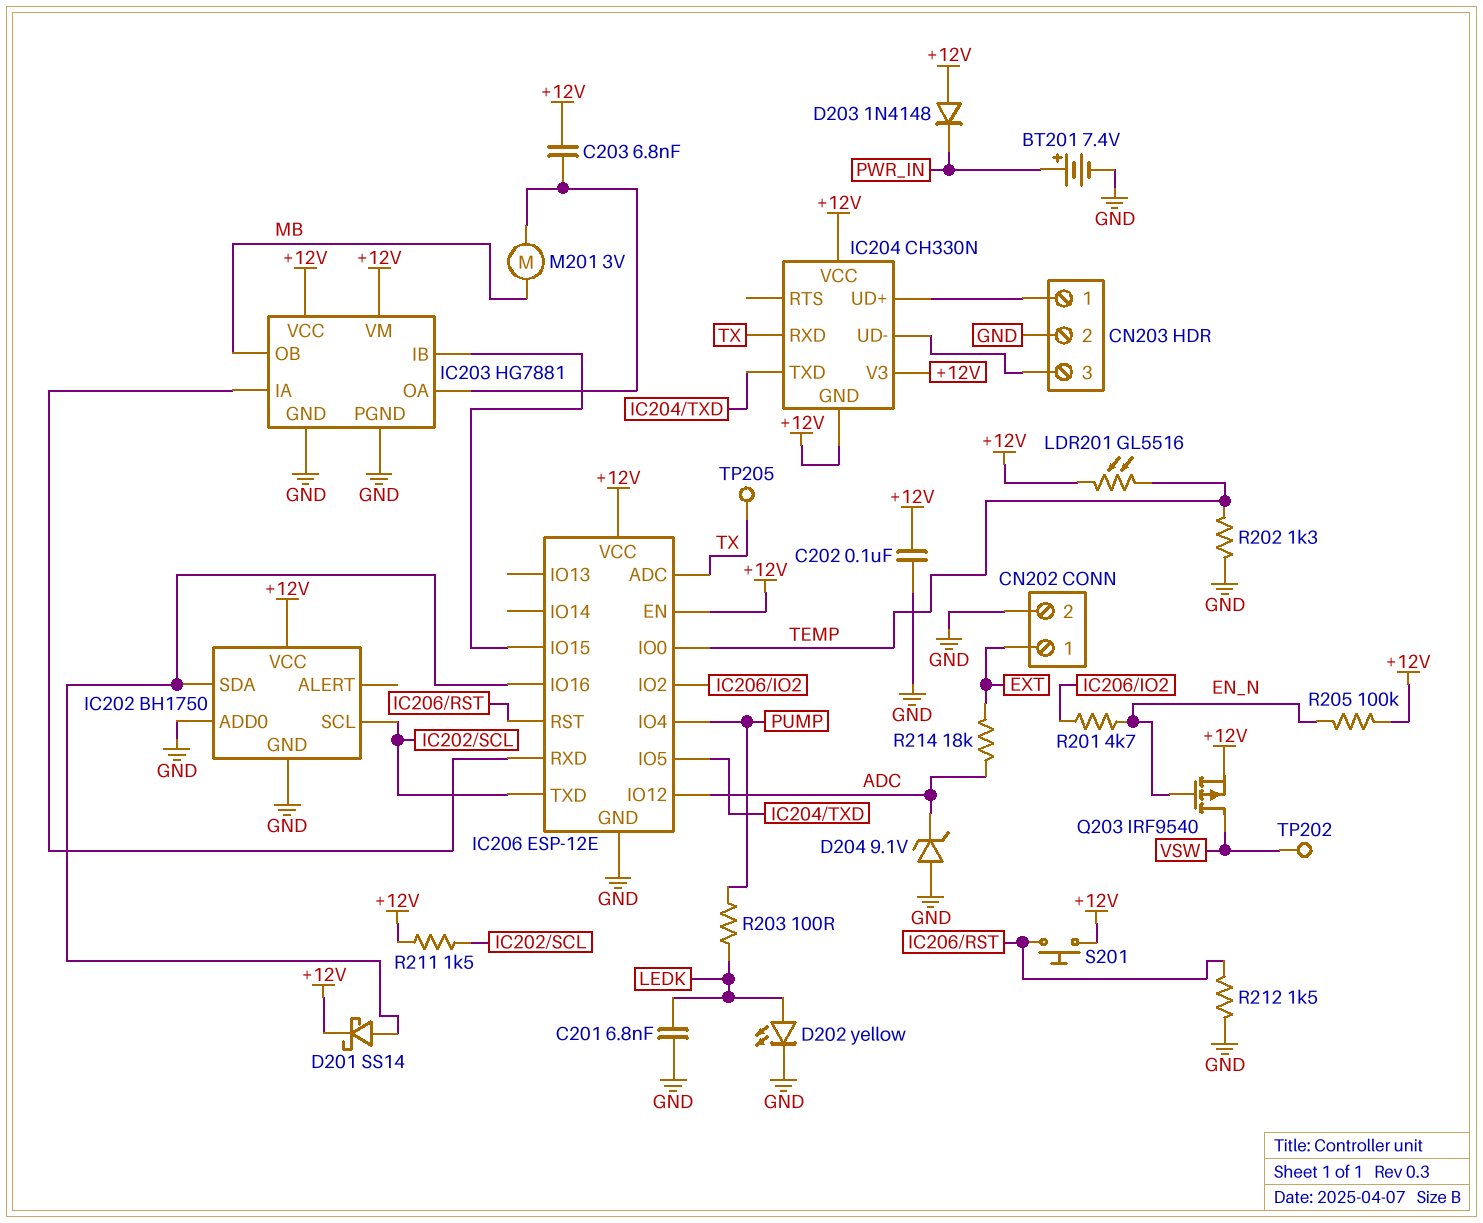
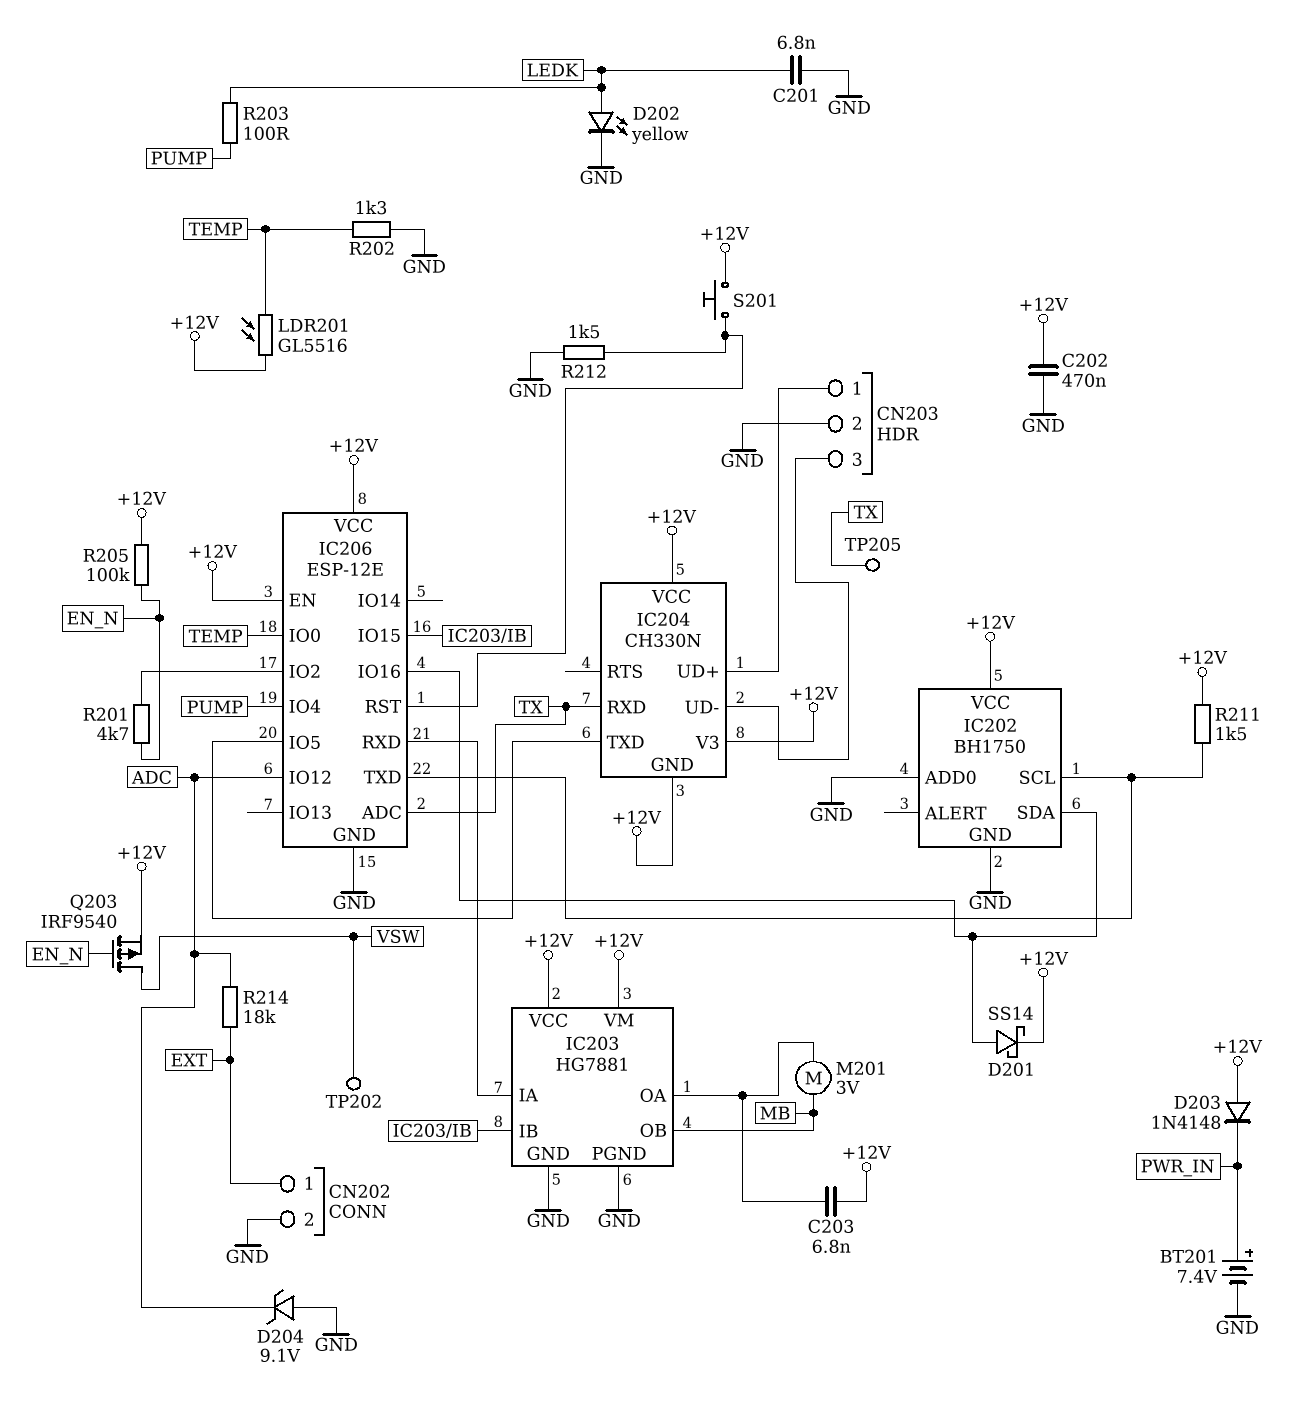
C202: 100nF (+12V, GND) -> 470nF (+12V, GND)

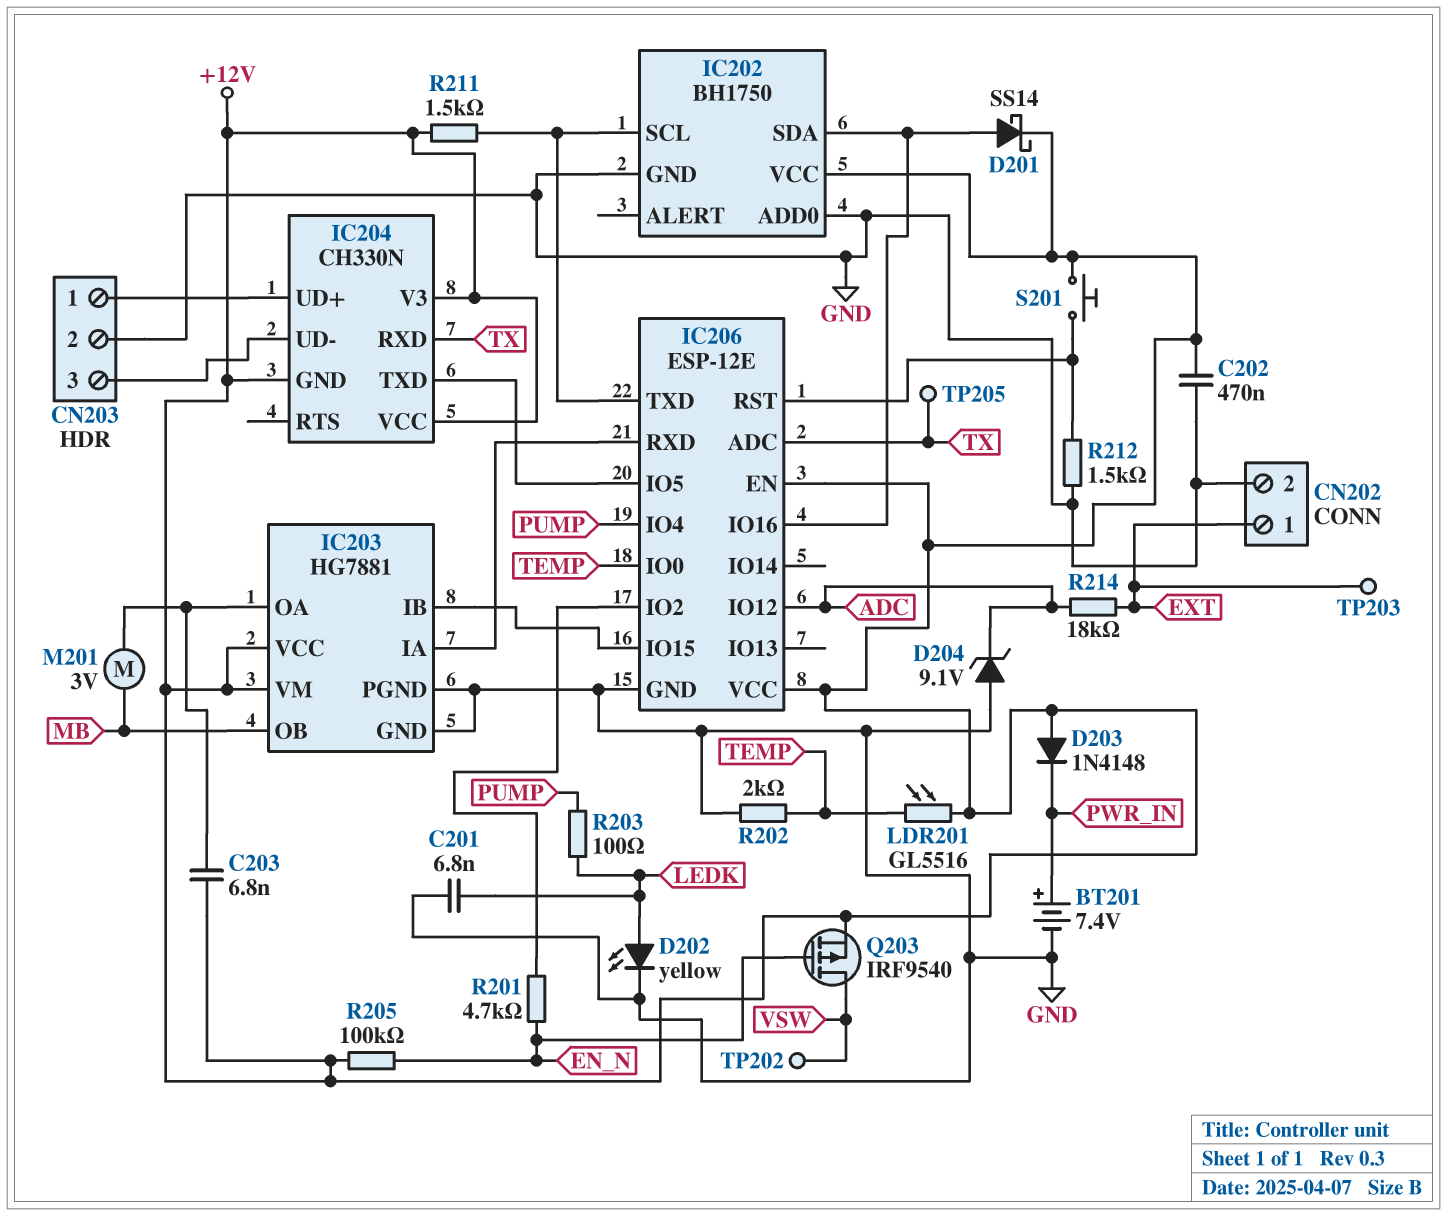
R202: 1.3k (GND, TEMP) -> 2k (GND, TEMP)
TP203: none -> test point (EXT)

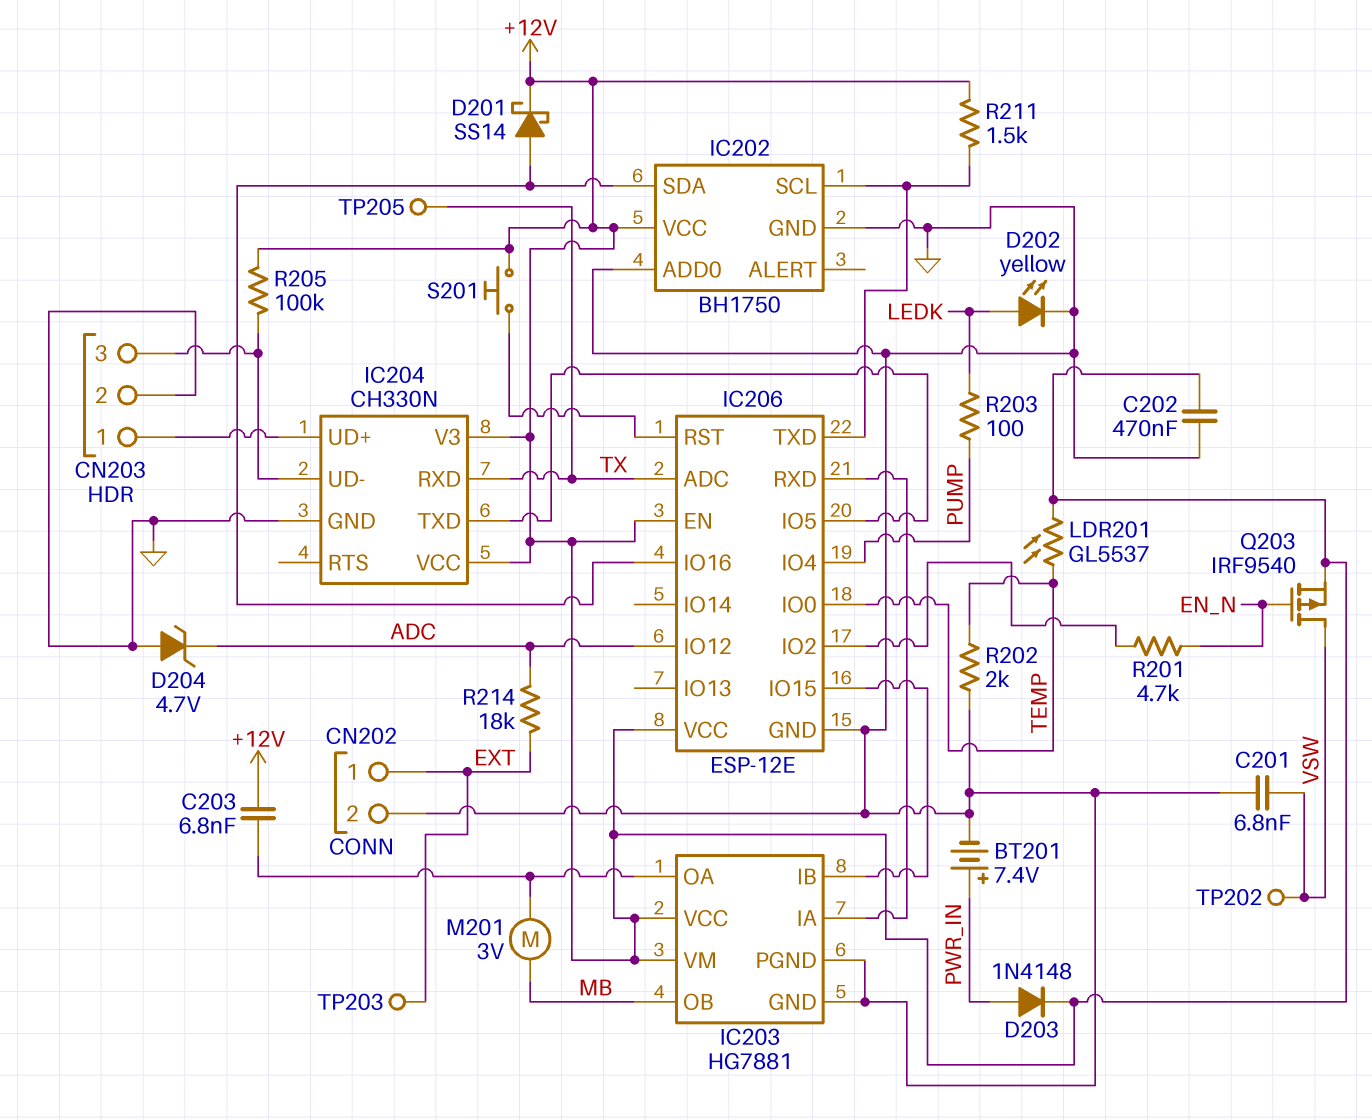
C201: 6.8nF (GND, LEDK) -> 6.8nF (GND, VSW)
D203: diode 1N4148 (A +12V, K PWR_IN) -> diode 1N4148 (A PWR_IN, K +12V)
D204: zener 9.1V (A GND, K ADC) -> zener 4.7V (A GND, K ADC)
IC204 pin GND: +12V -> GND
LDR201: GL5516 (+12V, TEMP) -> GL5537 (+12V, TEMP)
R205: 100k (+12V, EN_N) -> 100k (+12V, CN203/3)
R212: 1.5k (GND, IC206/RST) -> none

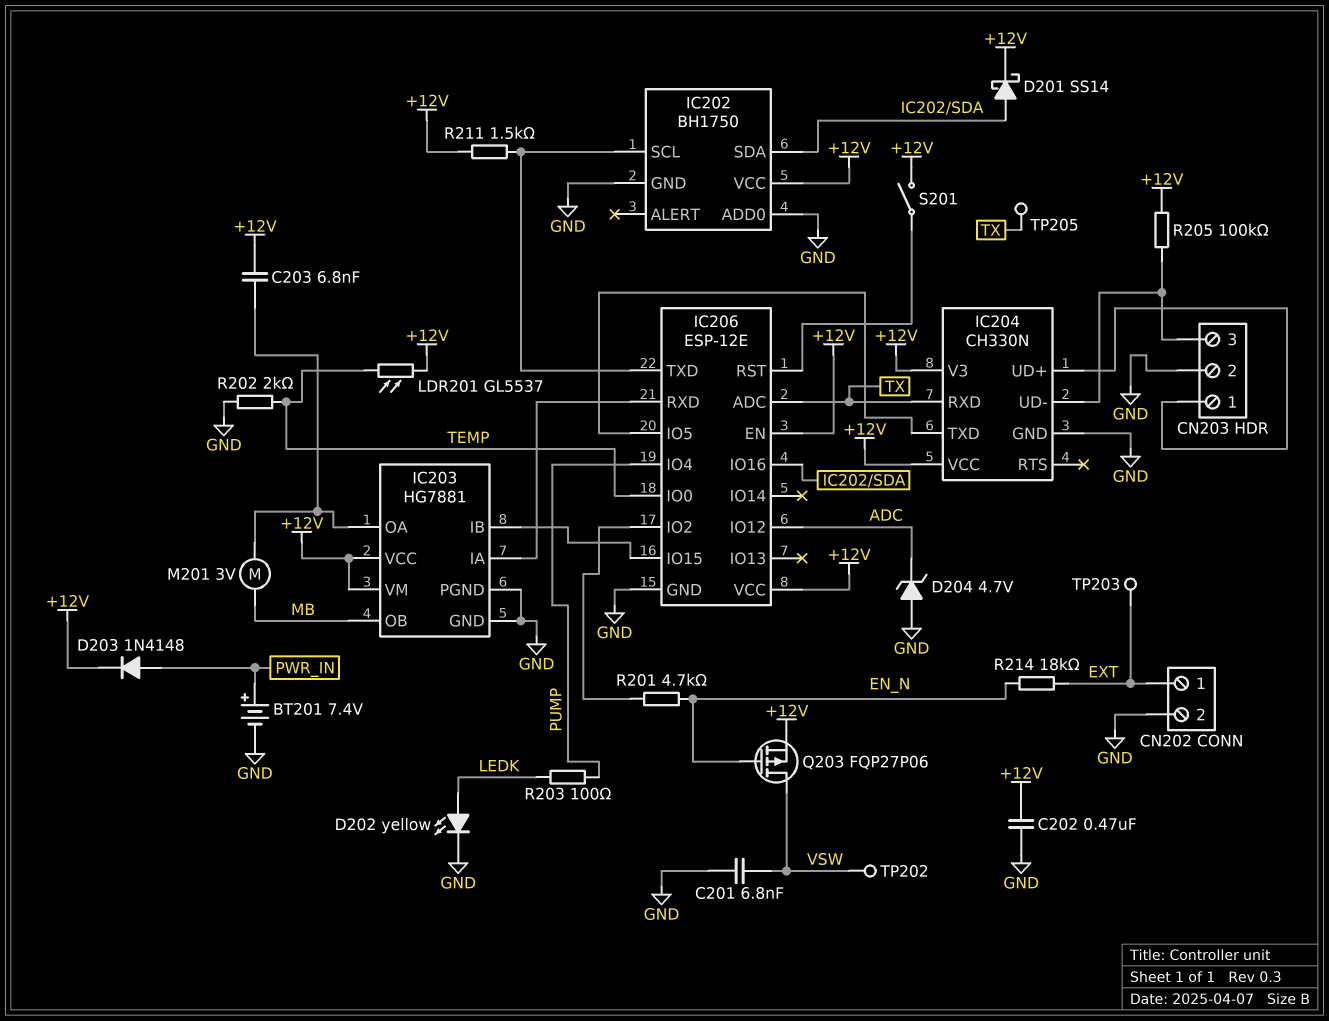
Q203: PMOS IRF9540 (G EN_N, D VSW, S +12V) -> PMOS FQP27P06 (G EN_N, D VSW, S +12V)
R214: 18k (ADC, EXT) -> 18k (EN_N, EXT)
S201: button (+12V, IC206/RST) -> switch (+12V, IC206/RST)

